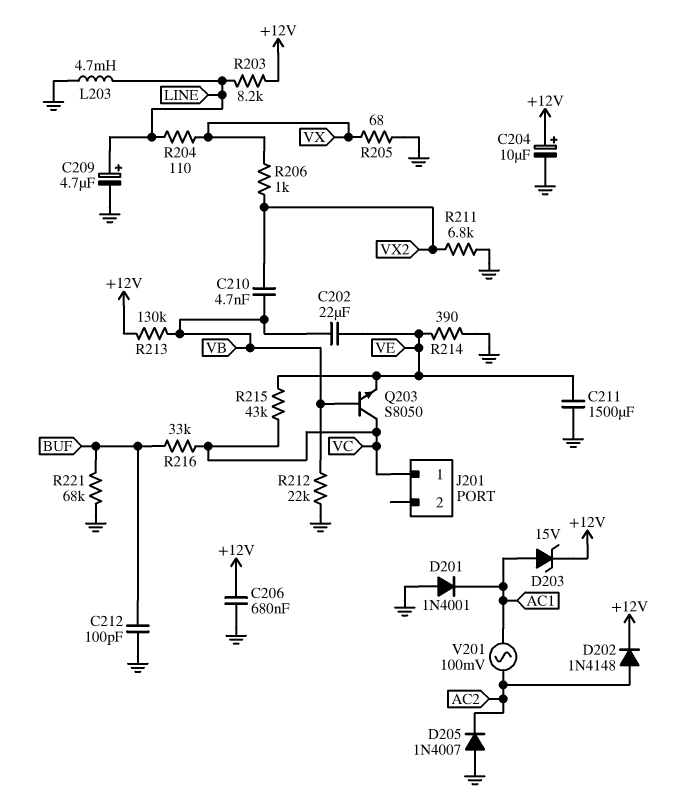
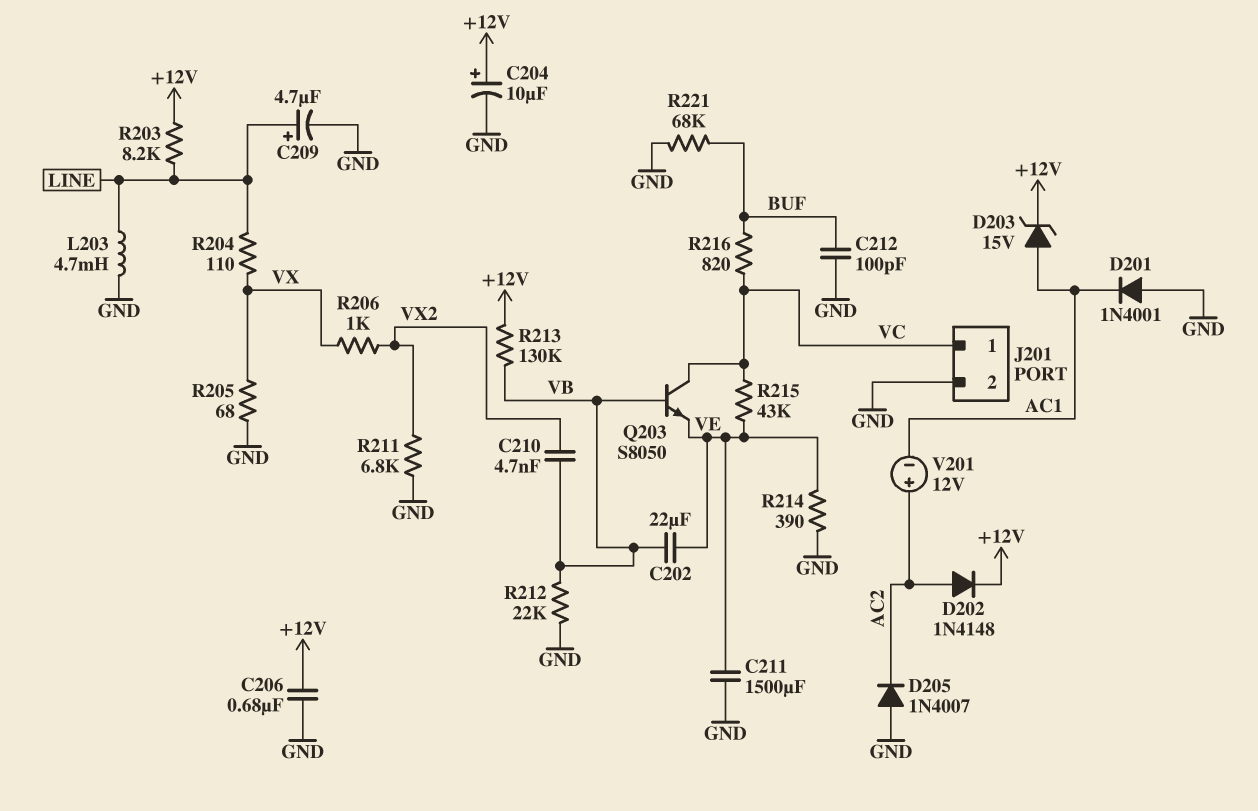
J201 pin 2: none -> GND
R216: 33k (BUF, VC) -> 820 (BUF, VC)
V201: AC 100mV (AC1, AC2) -> 12V (plus AC2, minus AC1)

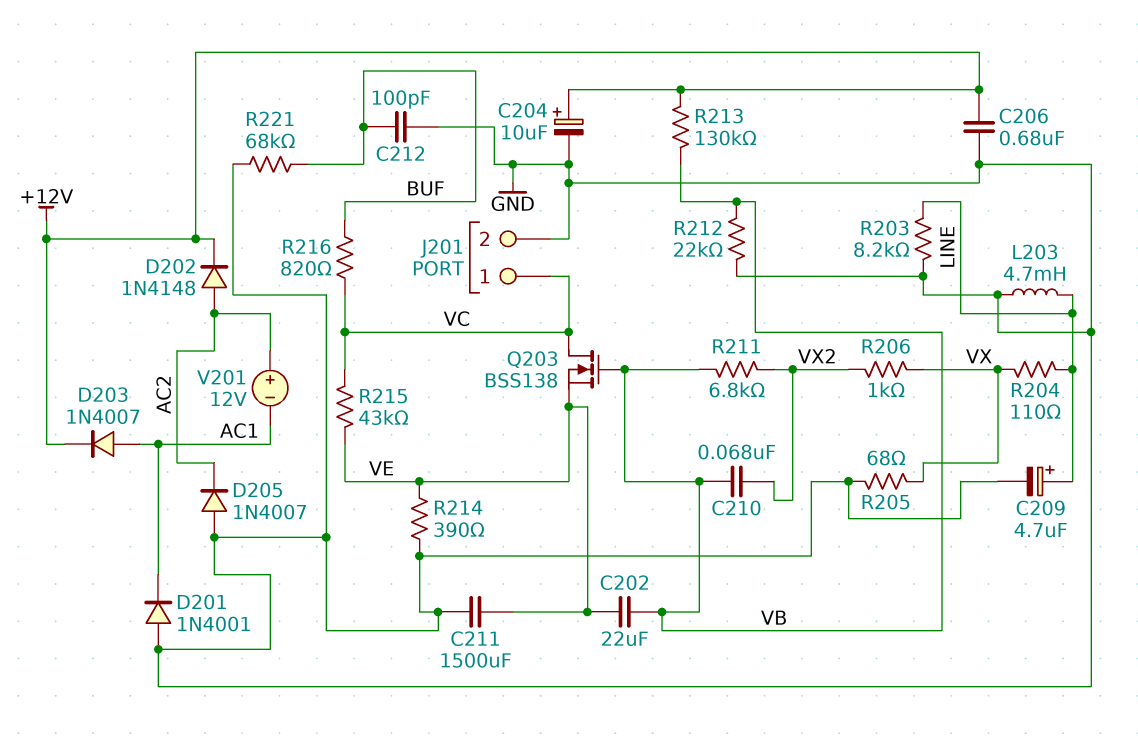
C210: 4.7nF (VB, VX2) -> 68nF (VB, VX2)
D203: zener 15V (A AC1, K +12V) -> diode 1N4007 (A AC1, K +12V)
Q203: NPN S8050 (B VB, C VC, E VE) -> NMOS BSS138 (G VB, D VC, S VE)
R203: 8.2k (+12V, LINE) -> 8.2k (GND, LINE)
R211: 6.8k (GND, VX2) -> 6.8k (VB, VX2)

